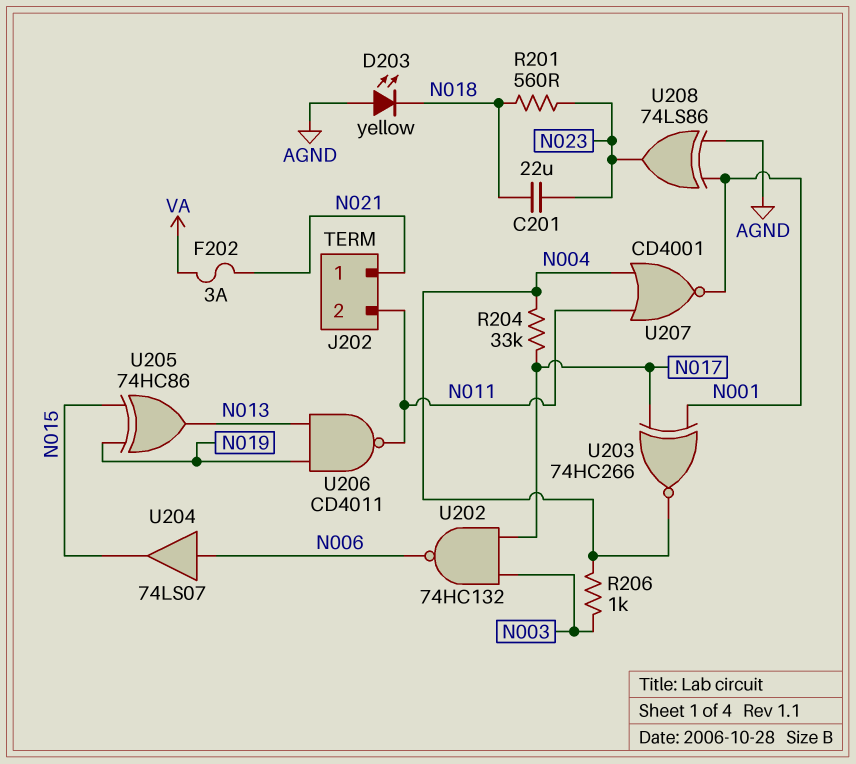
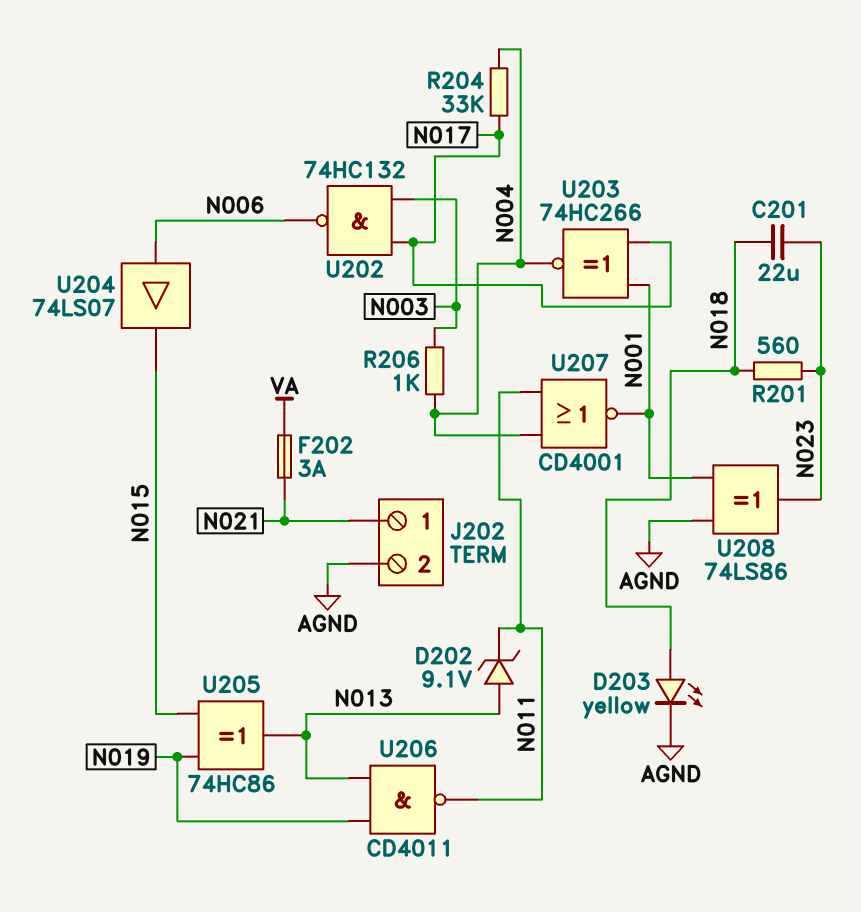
D202: none -> zener 9.1V (A N013, K N011)
D203: LED yellow (A AGND, K N018) -> LED yellow (A N018, K AGND)
J202 pin 2: N011 -> AGND

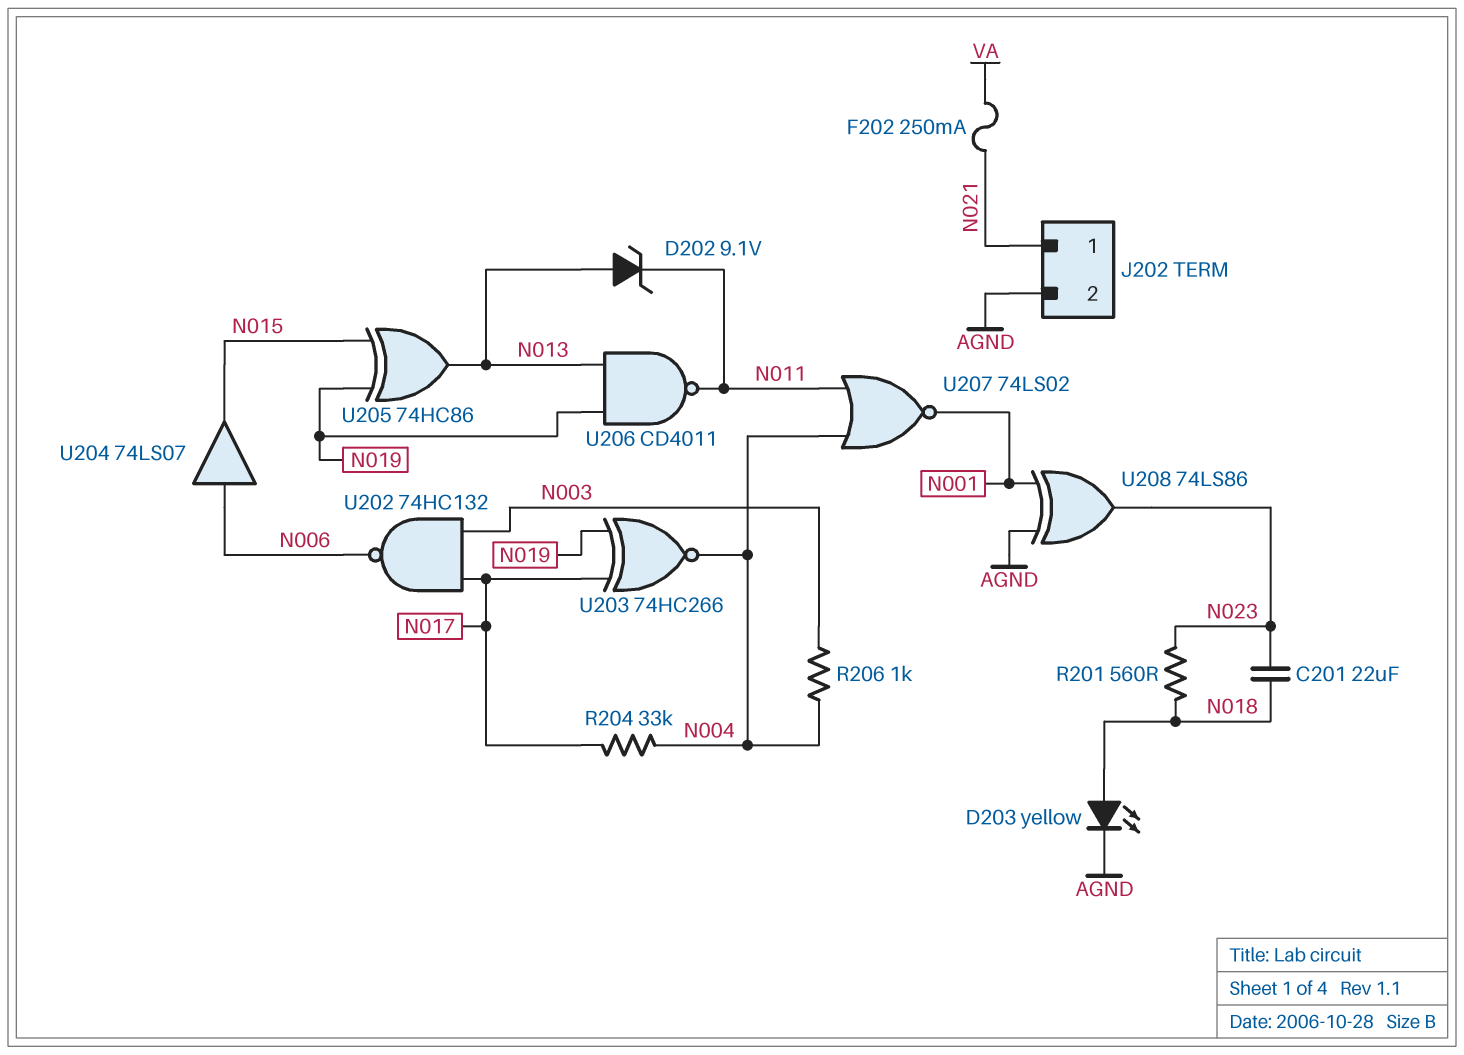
F202: 3A (N021, VA) -> 250mA (N021, VA)
U203: XNOR 74HC266 (in N001, in N017, out N004) -> XNOR 74HC266 (in N017, in N019, out N004)
U207: NOR CD4001 (in N004, in N011, out N001) -> NOR 74LS02 (in N004, in N011, out N001)

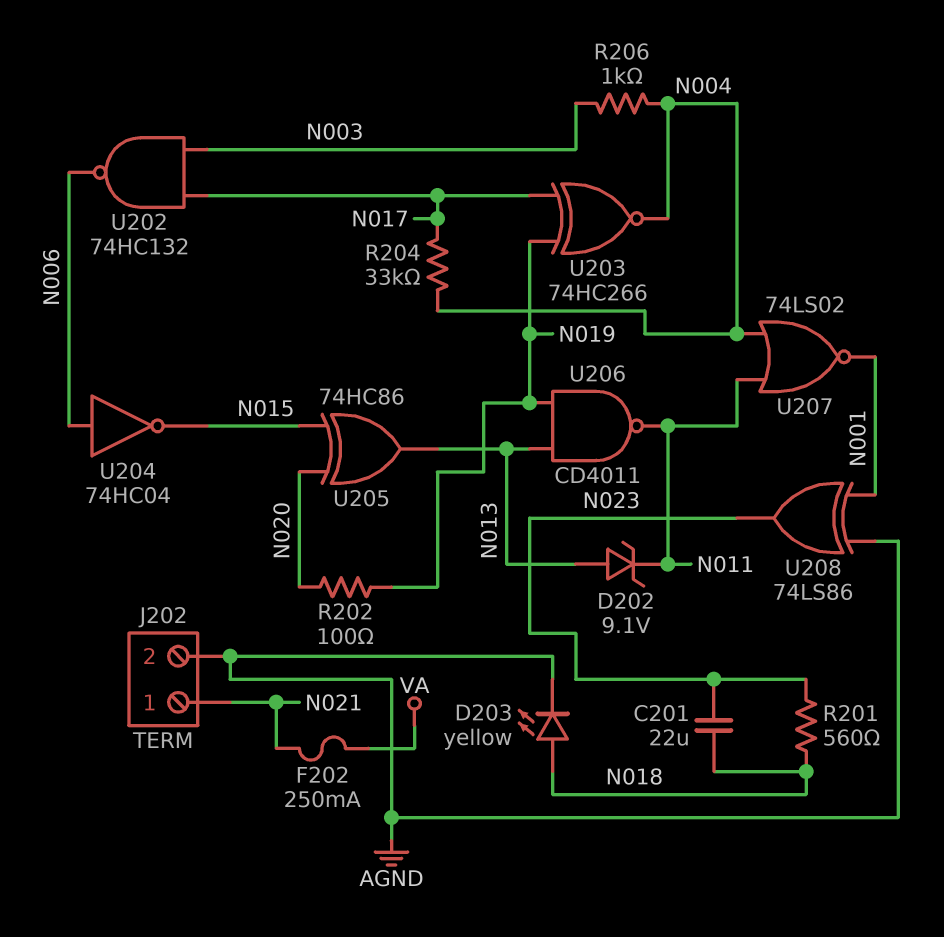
R202: none -> 100 (N019, N020)
U204: buffer 74LS07 (in N006, out N015) -> NOT 74HC04 (in N006, out N015)
U205: XOR 74HC86 (in N015, in N019, out N013) -> XOR 74HC86 (in N015, in N020, out N013)

